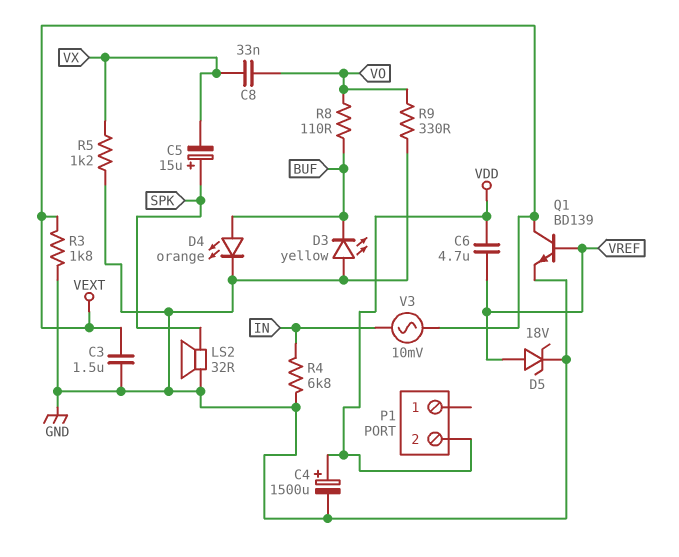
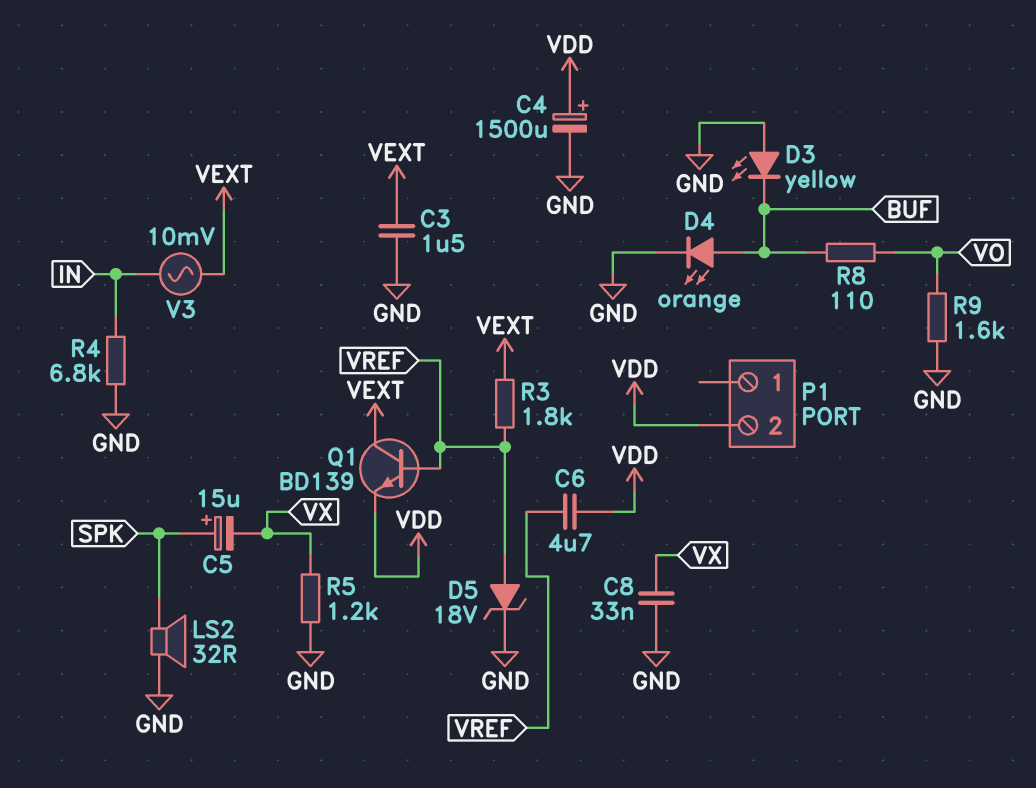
C8: 33nF (VO, VX) -> 33nF (GND, VX)
Q1: NPN BD139 (B VREF, C VEXT, E GND) -> NPN BD139 (B VREF, C VEXT, E VDD)
R3: 1.8k (GND, VEXT) -> 1.8k (VEXT, VREF)
R9: 330 (GND, VO) -> 1.6k (GND, VO)

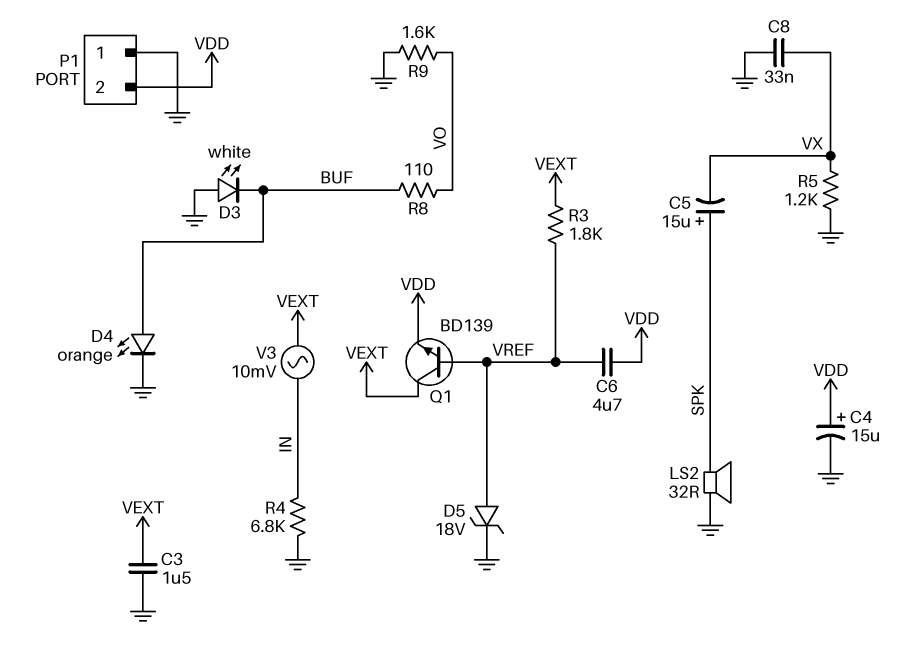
C4: 1500uF (plus VDD, minus GND) -> 15uF (plus VDD, minus GND)
D3: LED yellow (A GND, K BUF) -> LED white (A GND, K BUF)
P1 pin 1: none -> GND

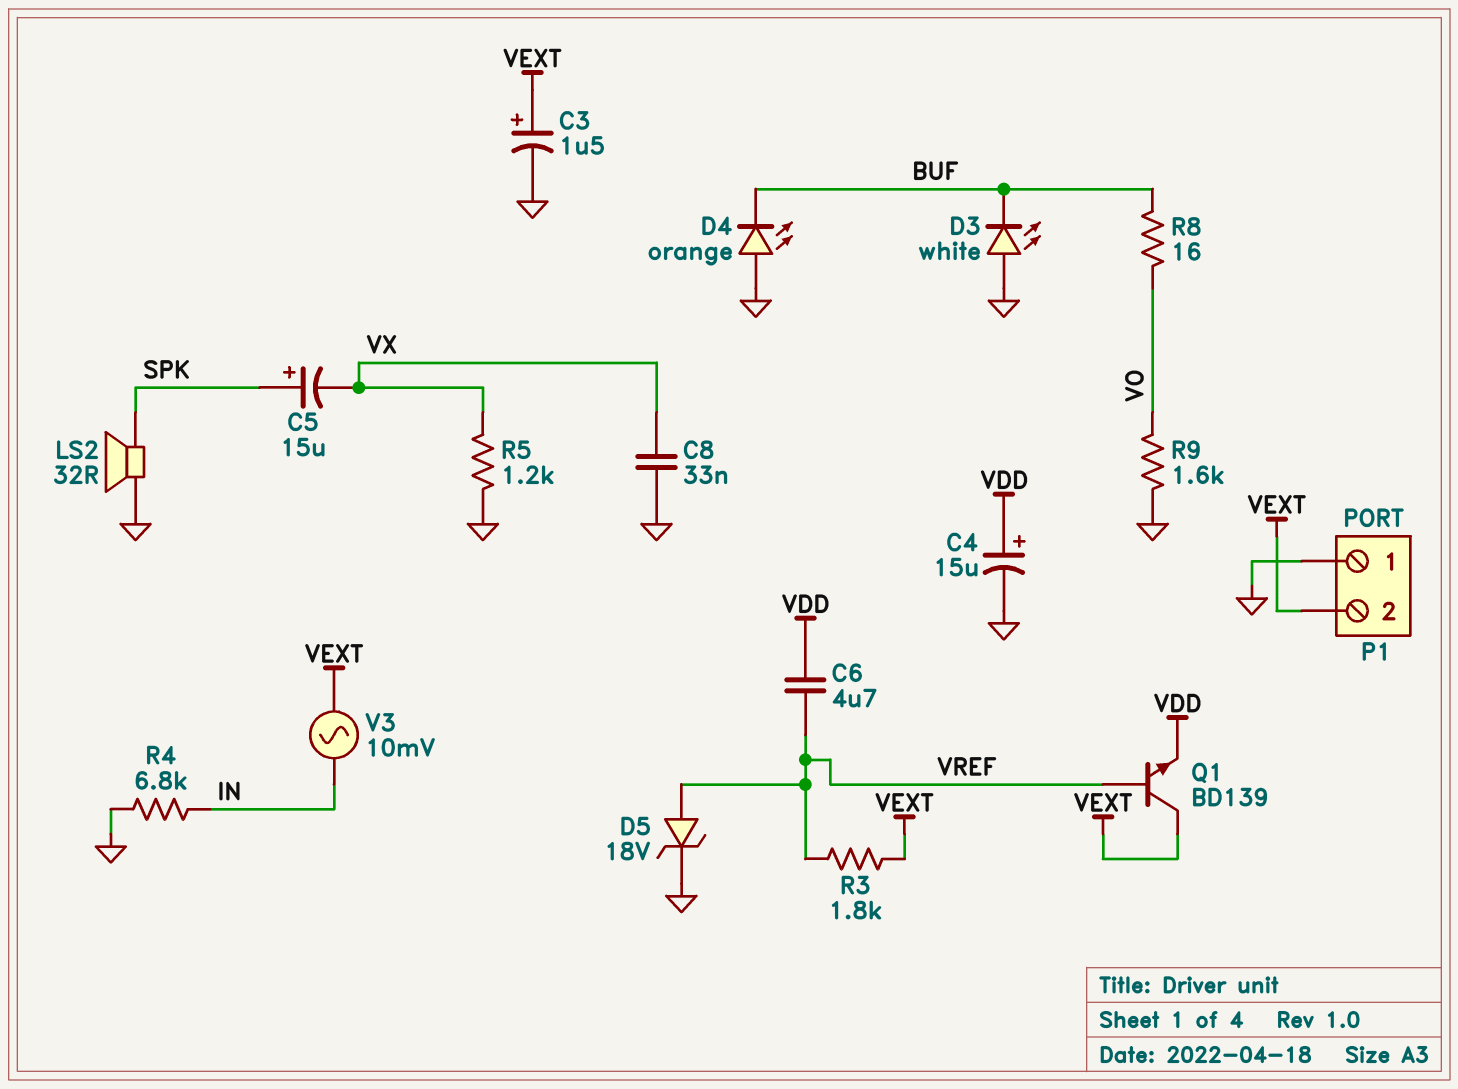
C3: 1.5uF (GND, VEXT) -> 1.5uF (plus VEXT, minus GND)
D4: LED orange (A BUF, K GND) -> LED orange (A GND, K BUF)
P1 pin 2: VDD -> VEXT
R8: 110 (BUF, VO) -> 16 (BUF, VO)

